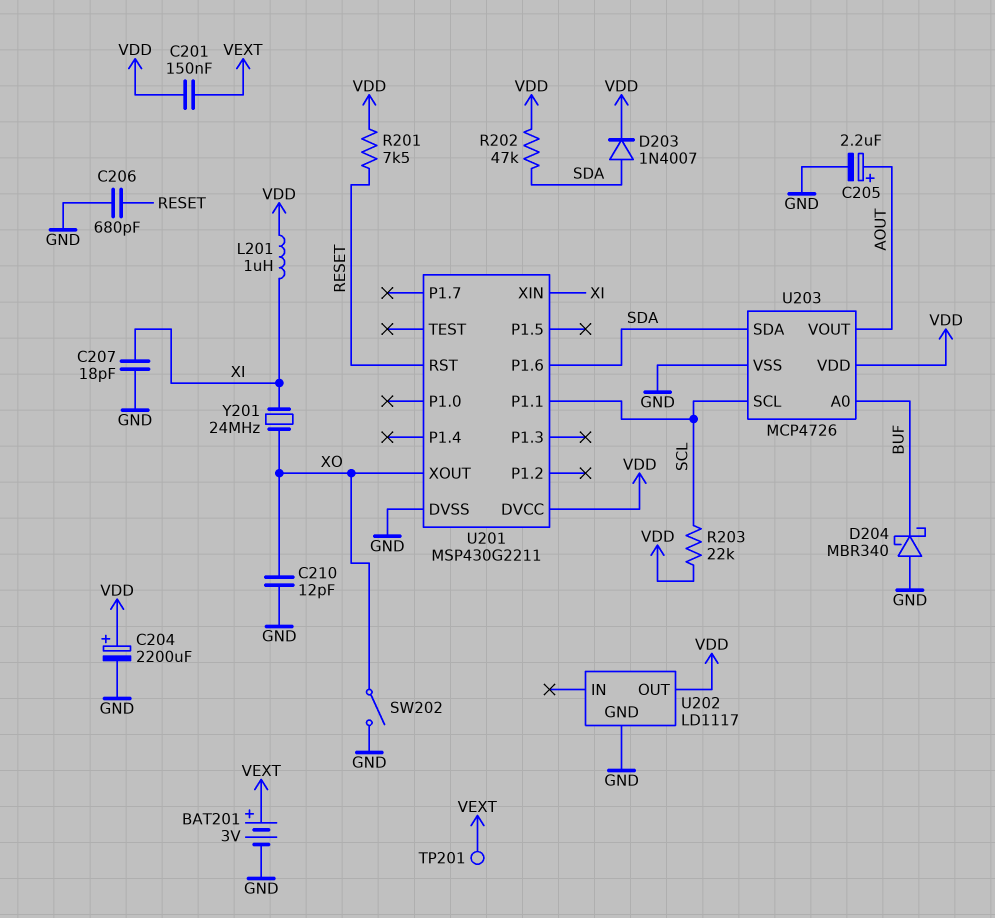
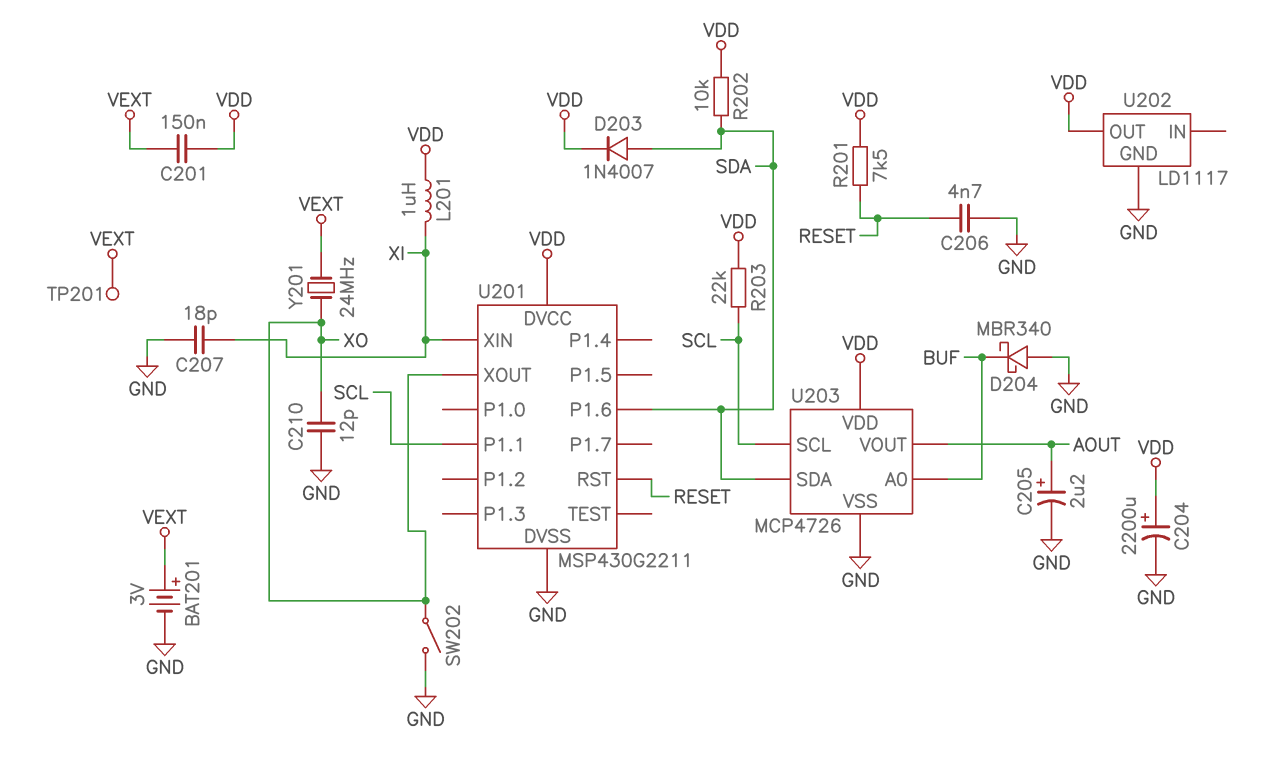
C206: 680pF (GND, RESET) -> 4.7nF (GND, RESET)
R202: 47k (SDA, VDD) -> 10k (SDA, VDD)
Y201: 24MHz (XI, XO) -> 24MHz (VEXT, XO)

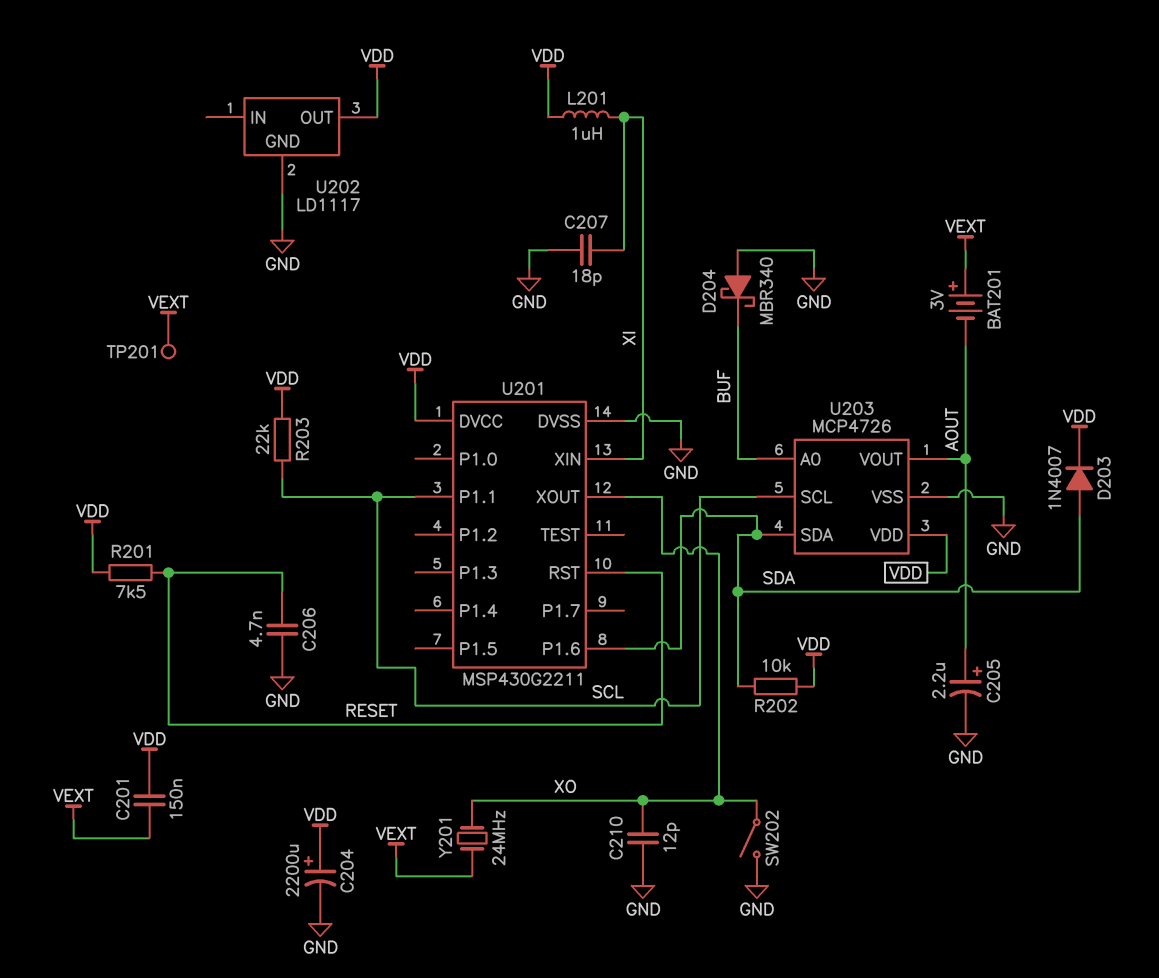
BAT201: 3V (plus VEXT, minus GND) -> 3V (plus VEXT, minus AOUT)

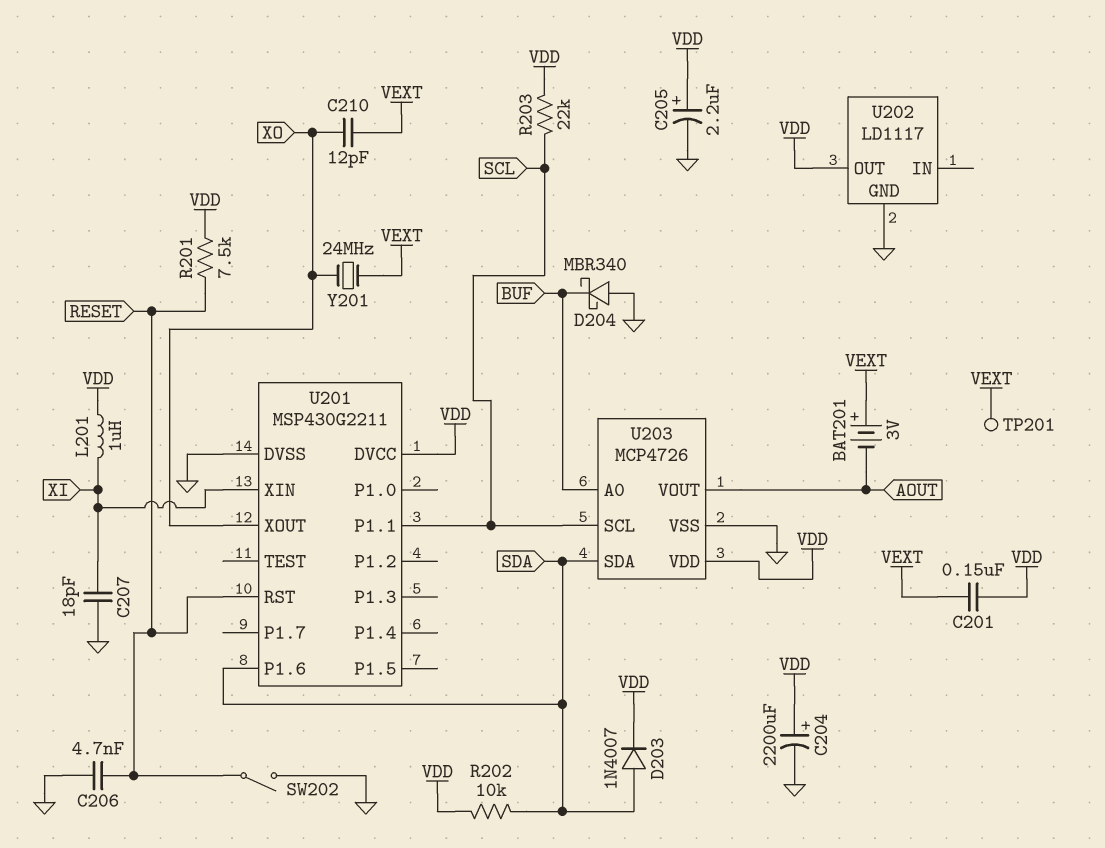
C205: 2.2uF (plus AOUT, minus GND) -> 2.2uF (plus VDD, minus GND)
C210: 12pF (GND, XO) -> 12pF (VEXT, XO)
SW202: switch (GND, XO) -> switch (GND, RESET)

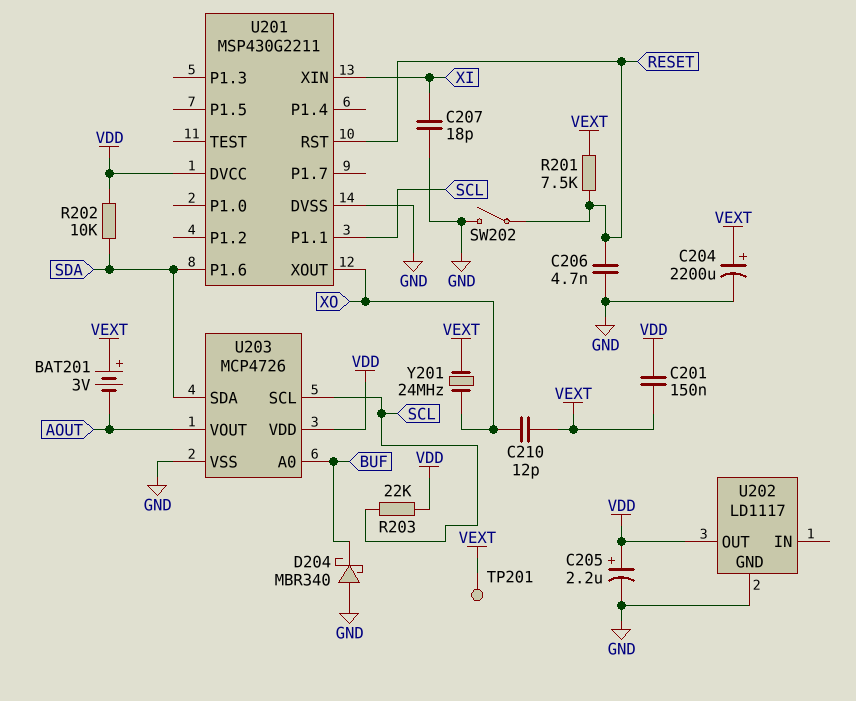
C204: 2200uF (plus VDD, minus GND) -> 2200uF (plus VEXT, minus GND)
D203: diode 1N4007 (A SDA, K VDD) -> none
L201: 1uH (VDD, XI) -> none
R201: 7.5k (RESET, VDD) -> 7.5k (RESET, VEXT)

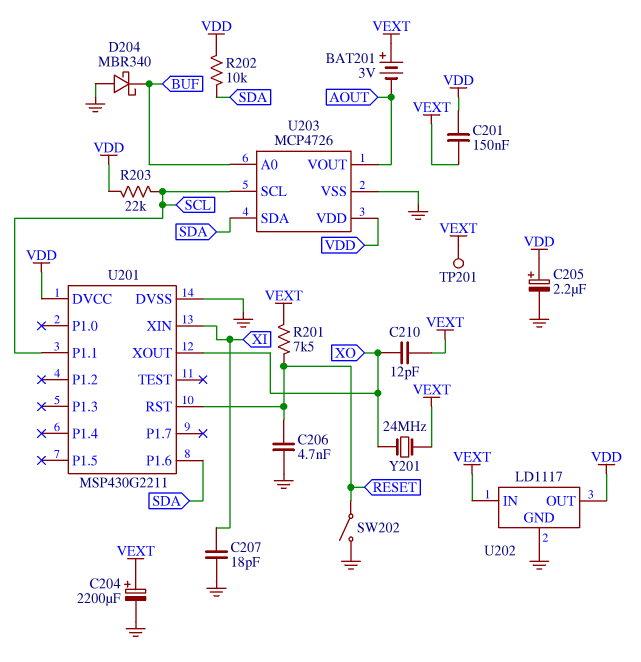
U202 pin IN: none -> VEXT

